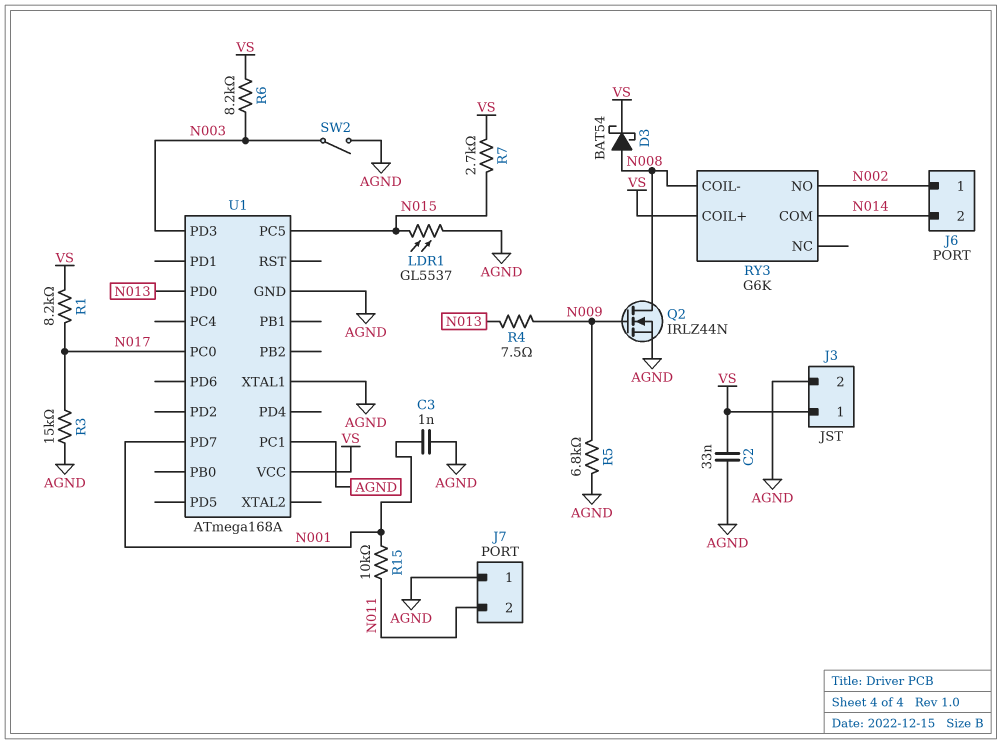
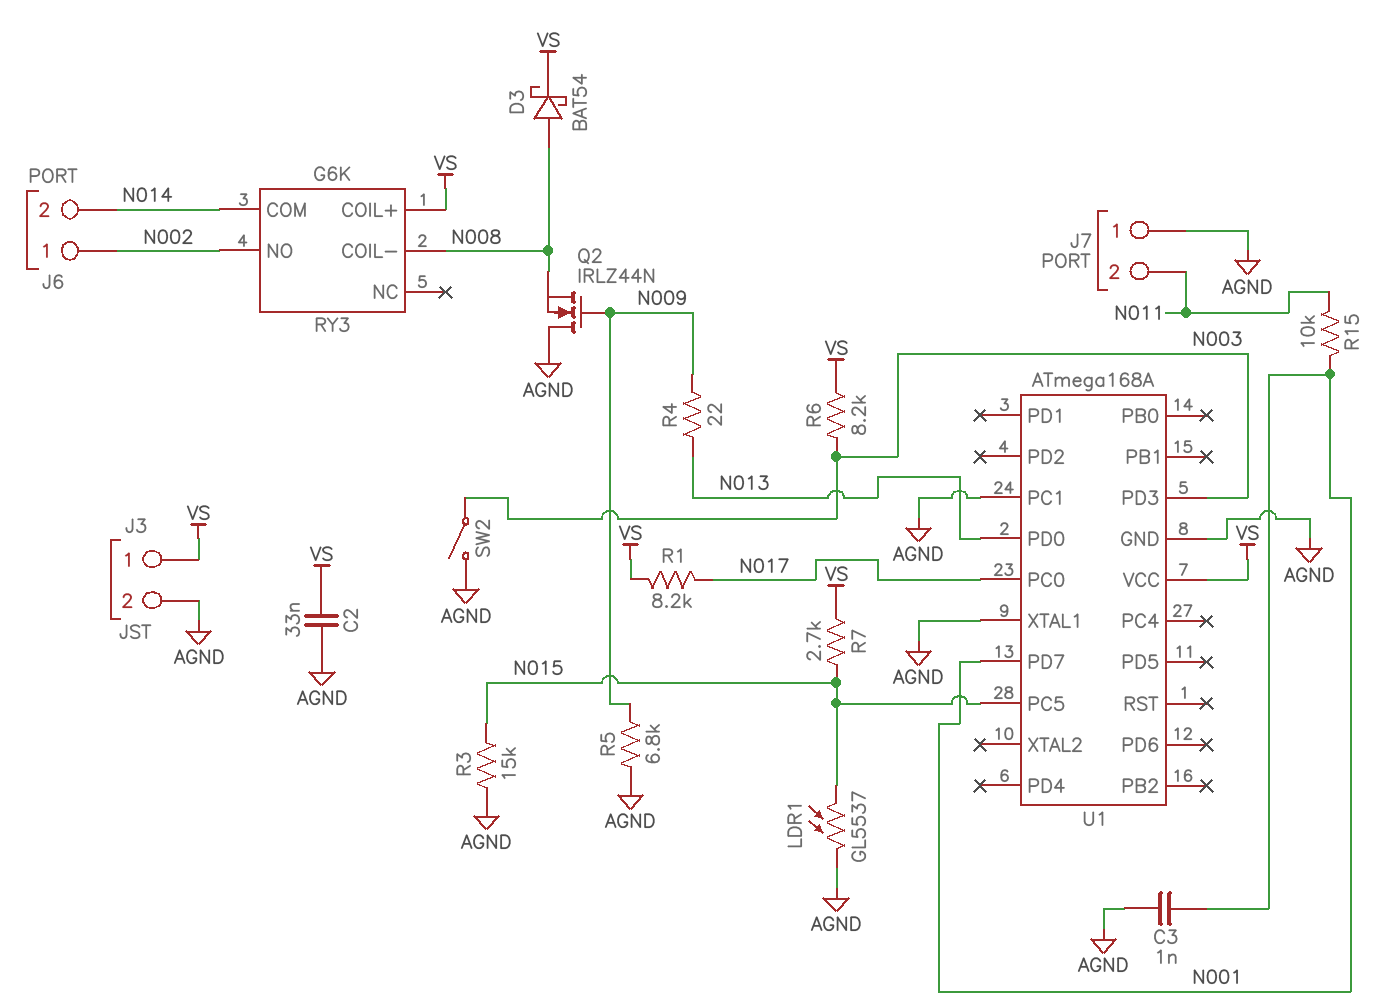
Q2: NMOS IRLZ44N (G N009, D N008, S AGND) -> NMOS IRLZ44N (G N009, D AGND, S N008)
R3: 15k (AGND, N017) -> 15k (AGND, N015)
R4: 7.5 (N009, N013) -> 22 (N009, N013)

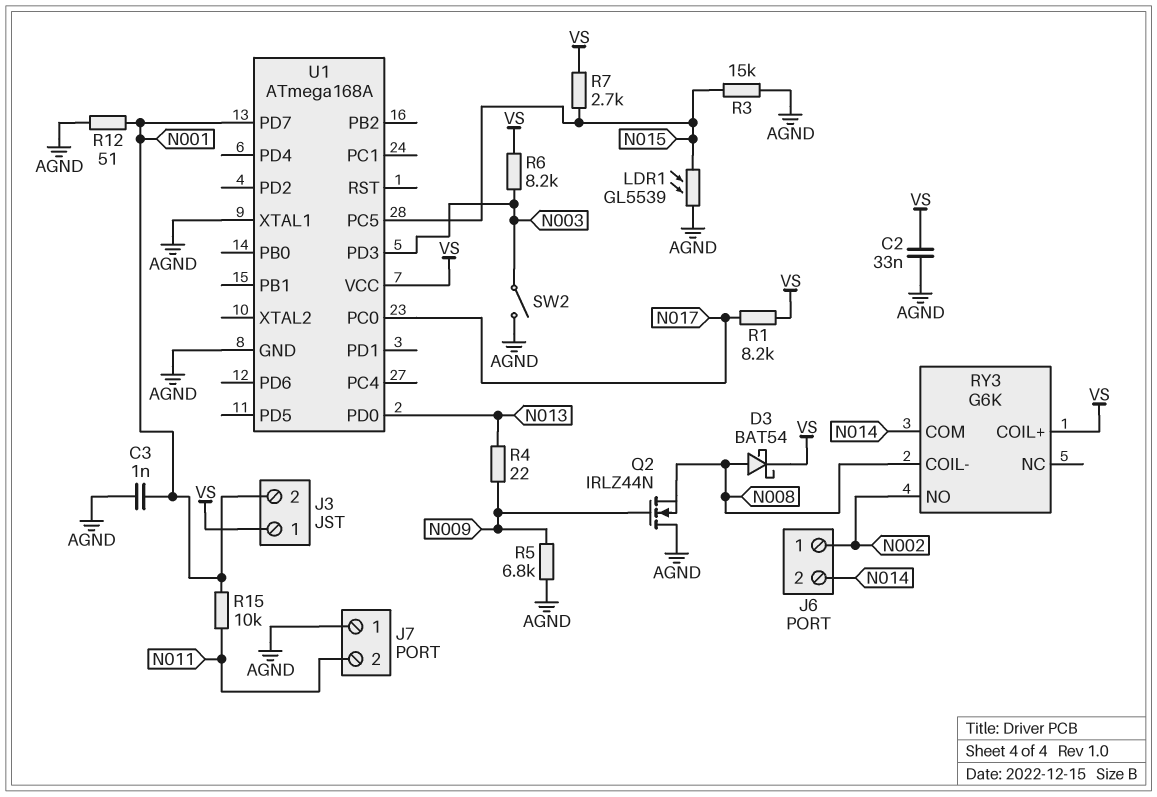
J3 pin 2: AGND -> N001
LDR1: GL5537 (AGND, N015) -> GL5539 (AGND, N015)
R12: none -> 51 (AGND, N001)
U1 pin PC1: AGND -> none

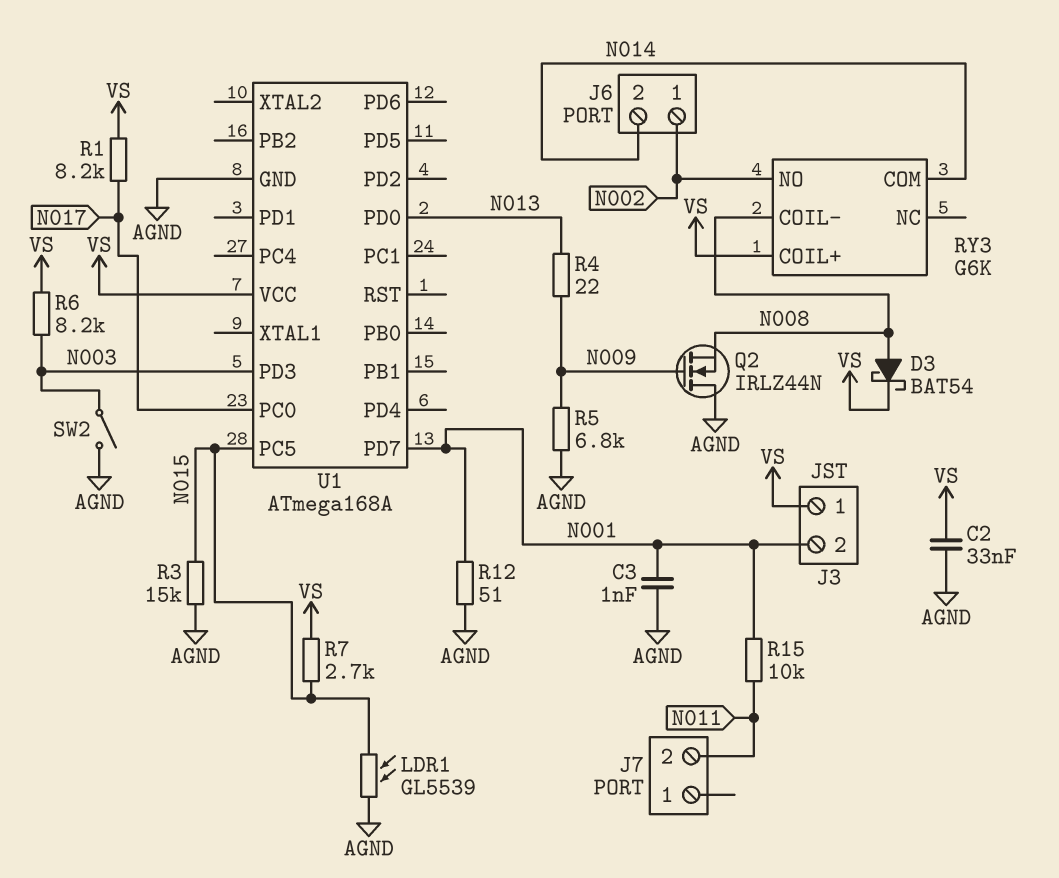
J7 pin 1: AGND -> none
U1 pin XTAL1: AGND -> none

